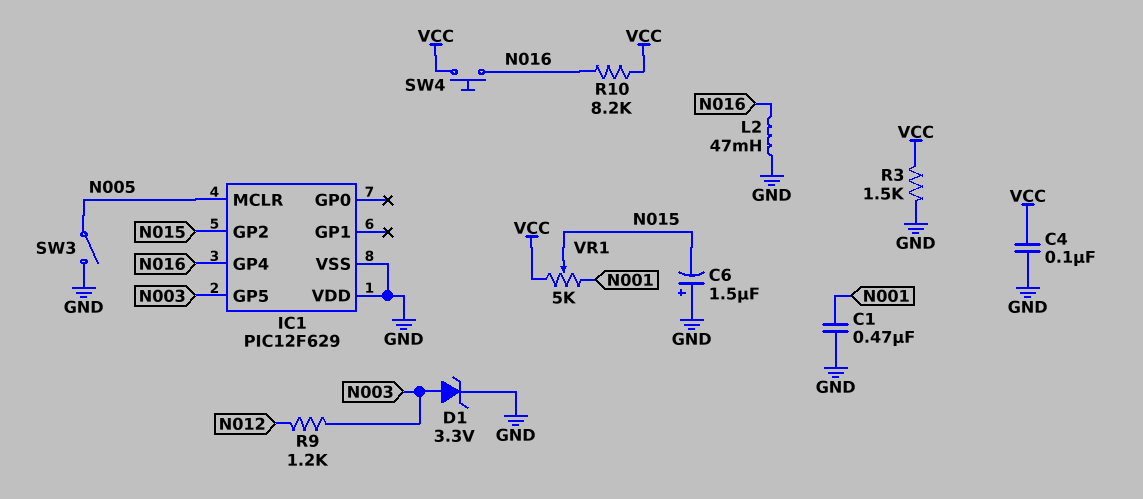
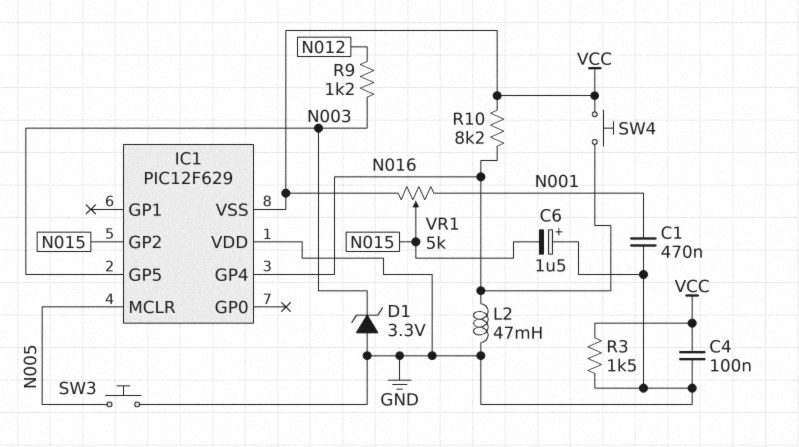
D1: zener 3.3V (A N003, K GND) -> zener 3.3V (A GND, K N003)
IC1 pin VSS: GND -> VCC
SW3: switch (GND, N005) -> button (GND, N005)

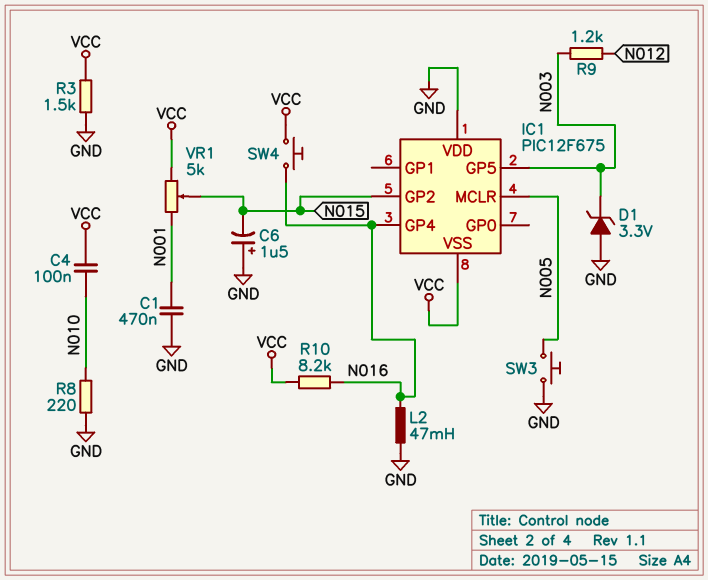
C4: 100nF (GND, VCC) -> 100nF (N010, VCC)
IC1: PIC12F629 -> PIC12F675
R8: none -> 220 (GND, N010)

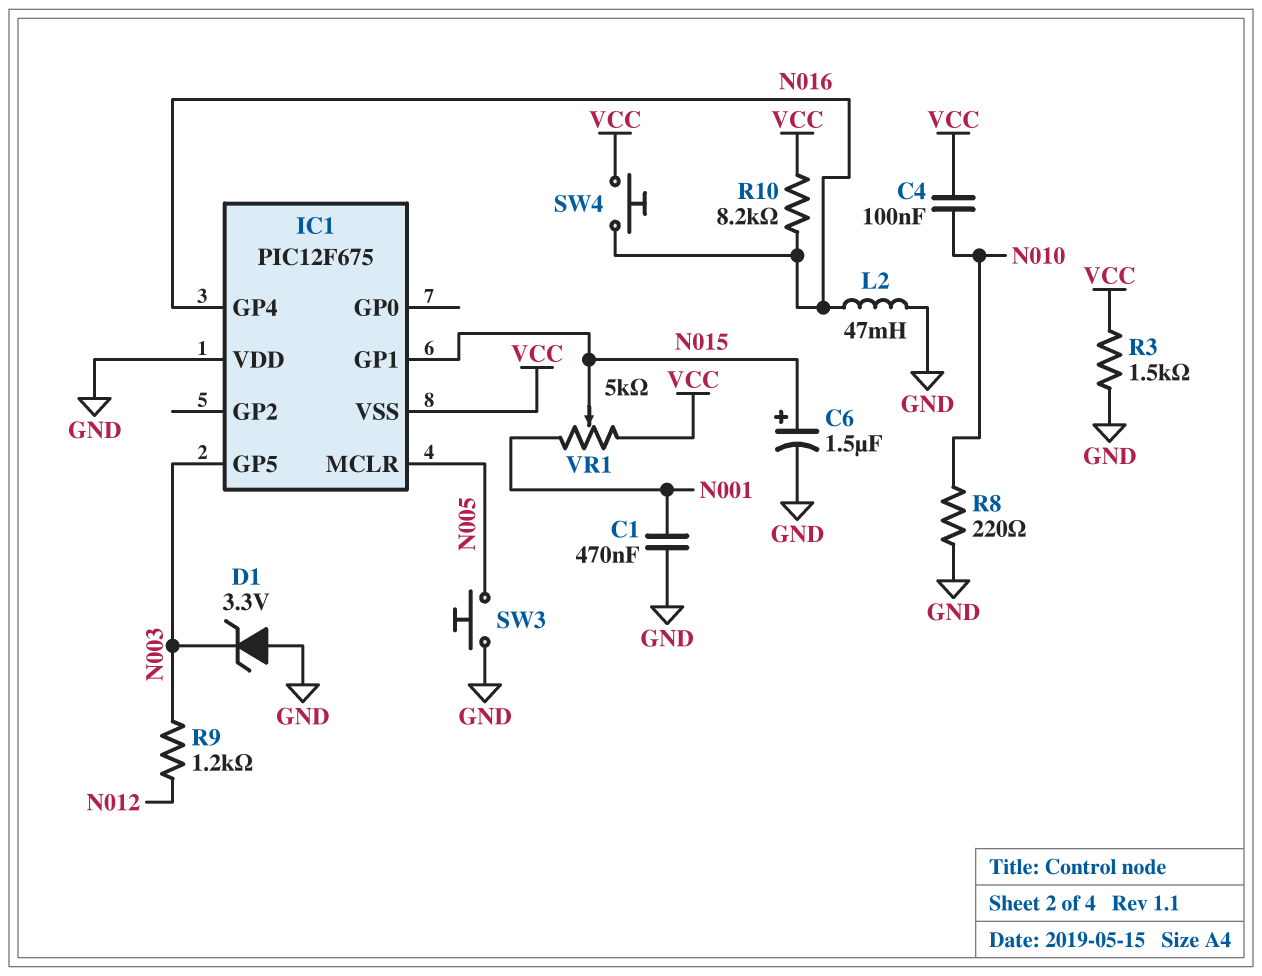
C6: 1.5uF (plus GND, minus N015) -> 1.5uF (plus N015, minus GND)
IC1 pin GP1: none -> N015
IC1 pin GP2: N015 -> none

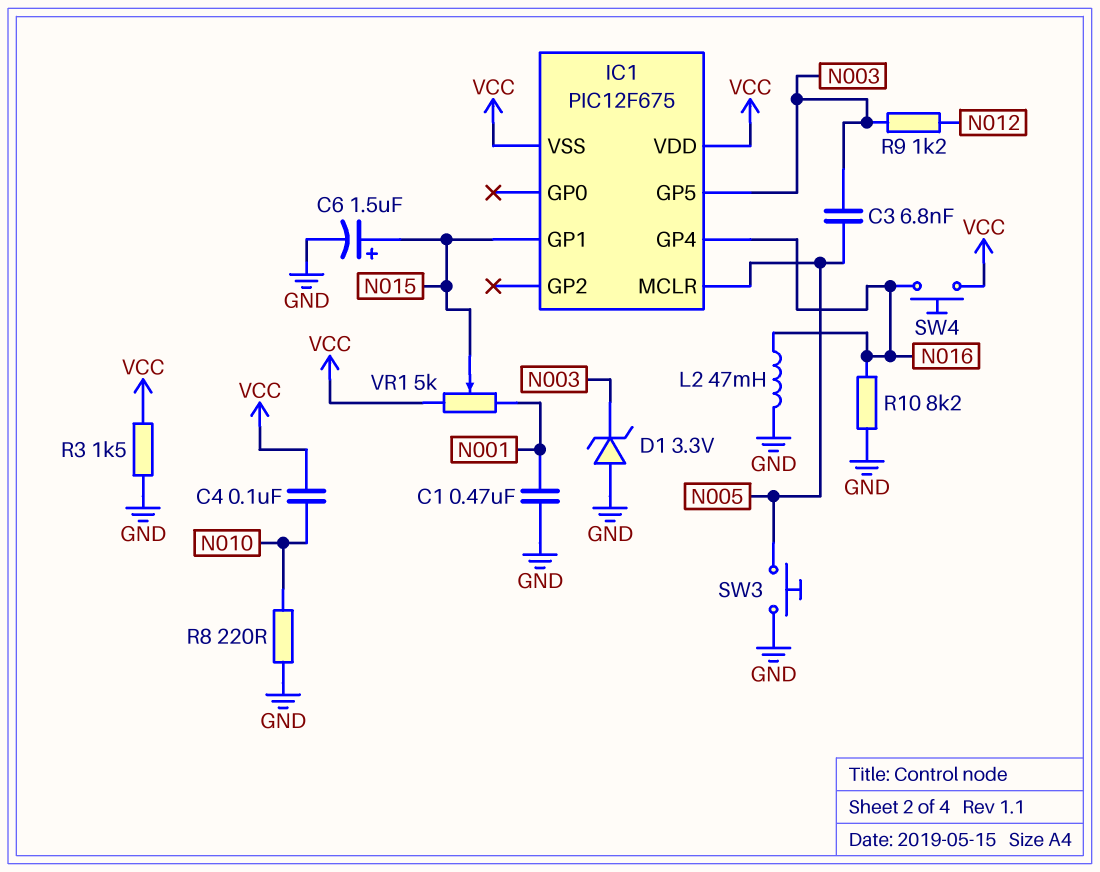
C3: none -> 6.8nF (N003, N005)
IC1 pin VDD: GND -> VCC
R10: 8.2k (N016, VCC) -> 8.2k (GND, N016)

